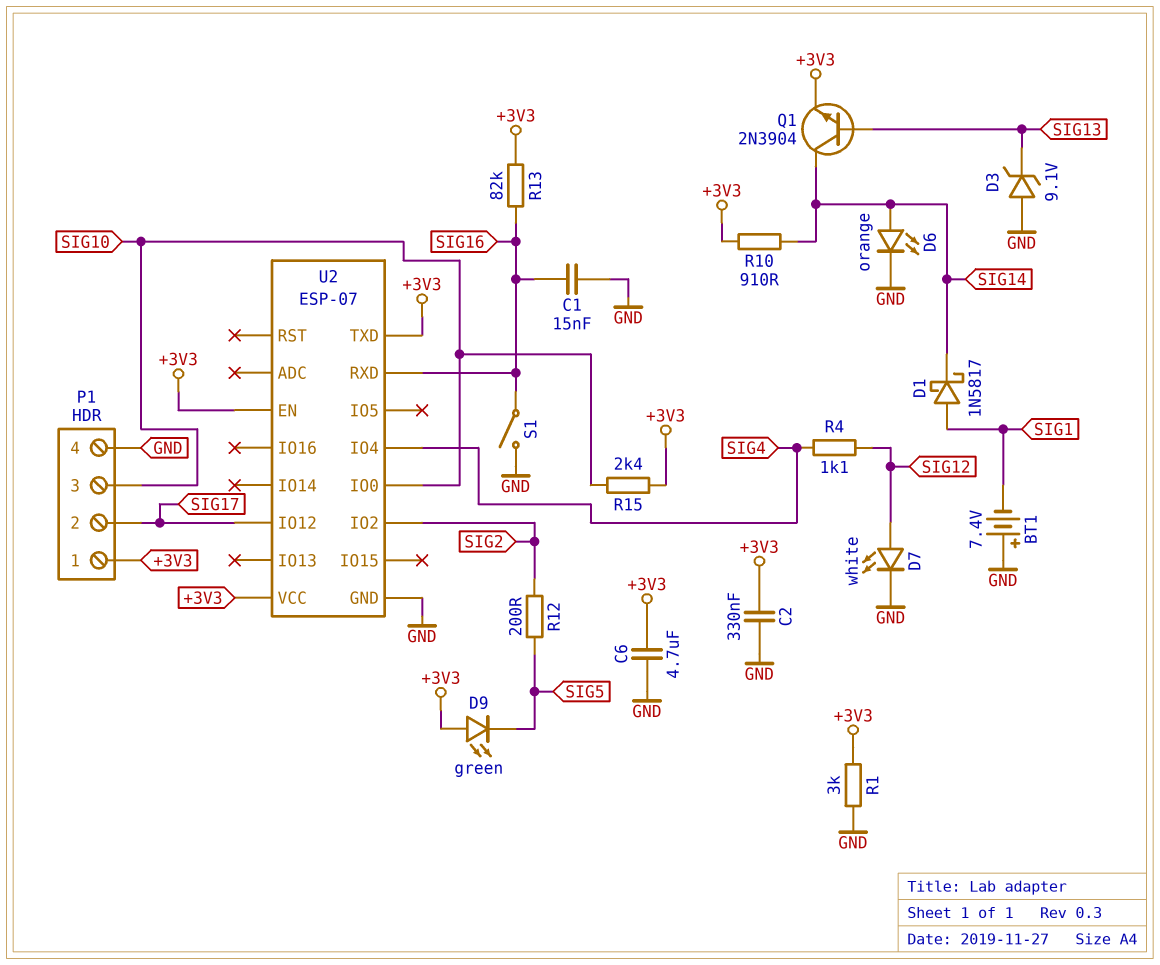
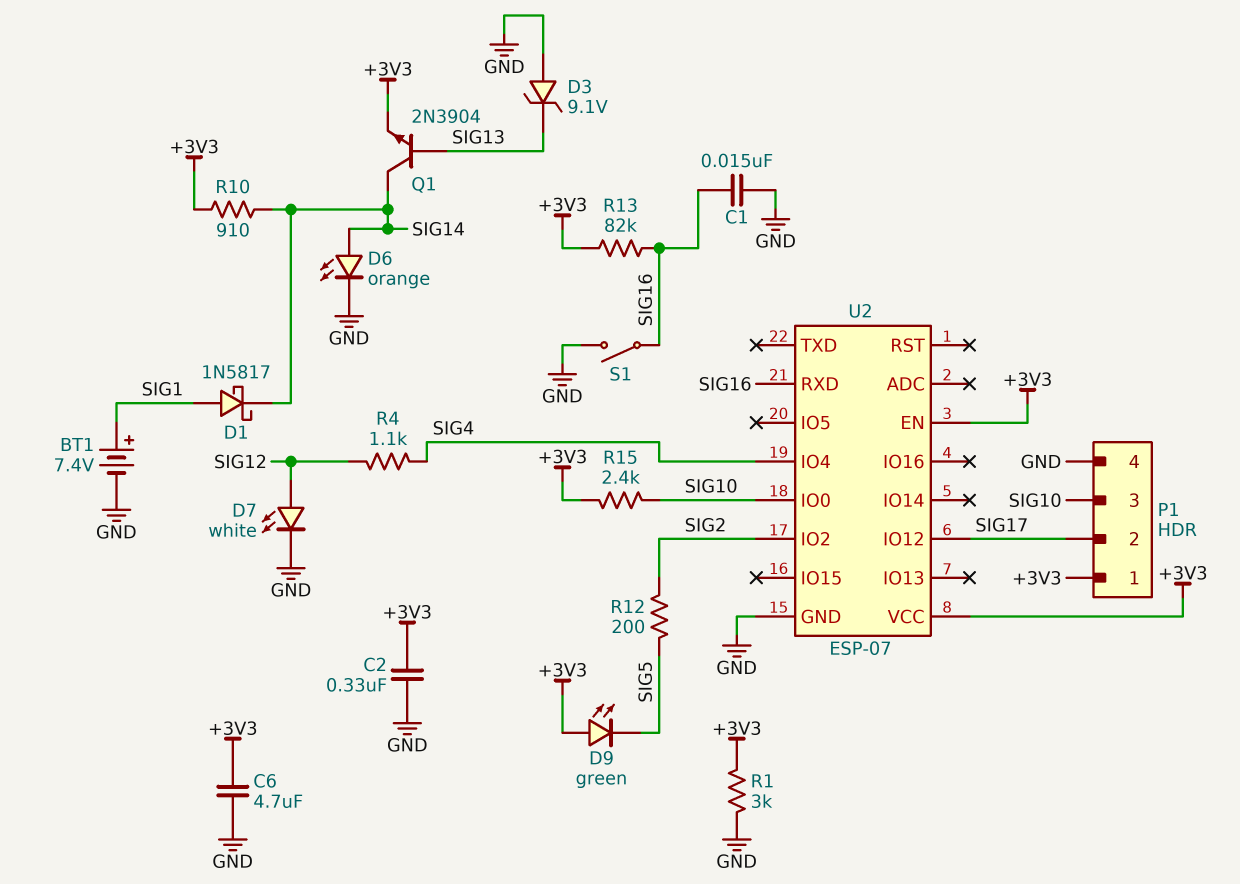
BT1: 7.4V (plus GND, minus SIG1) -> 7.4V (plus SIG1, minus GND)
U2 pin TXD: +3V3 -> none

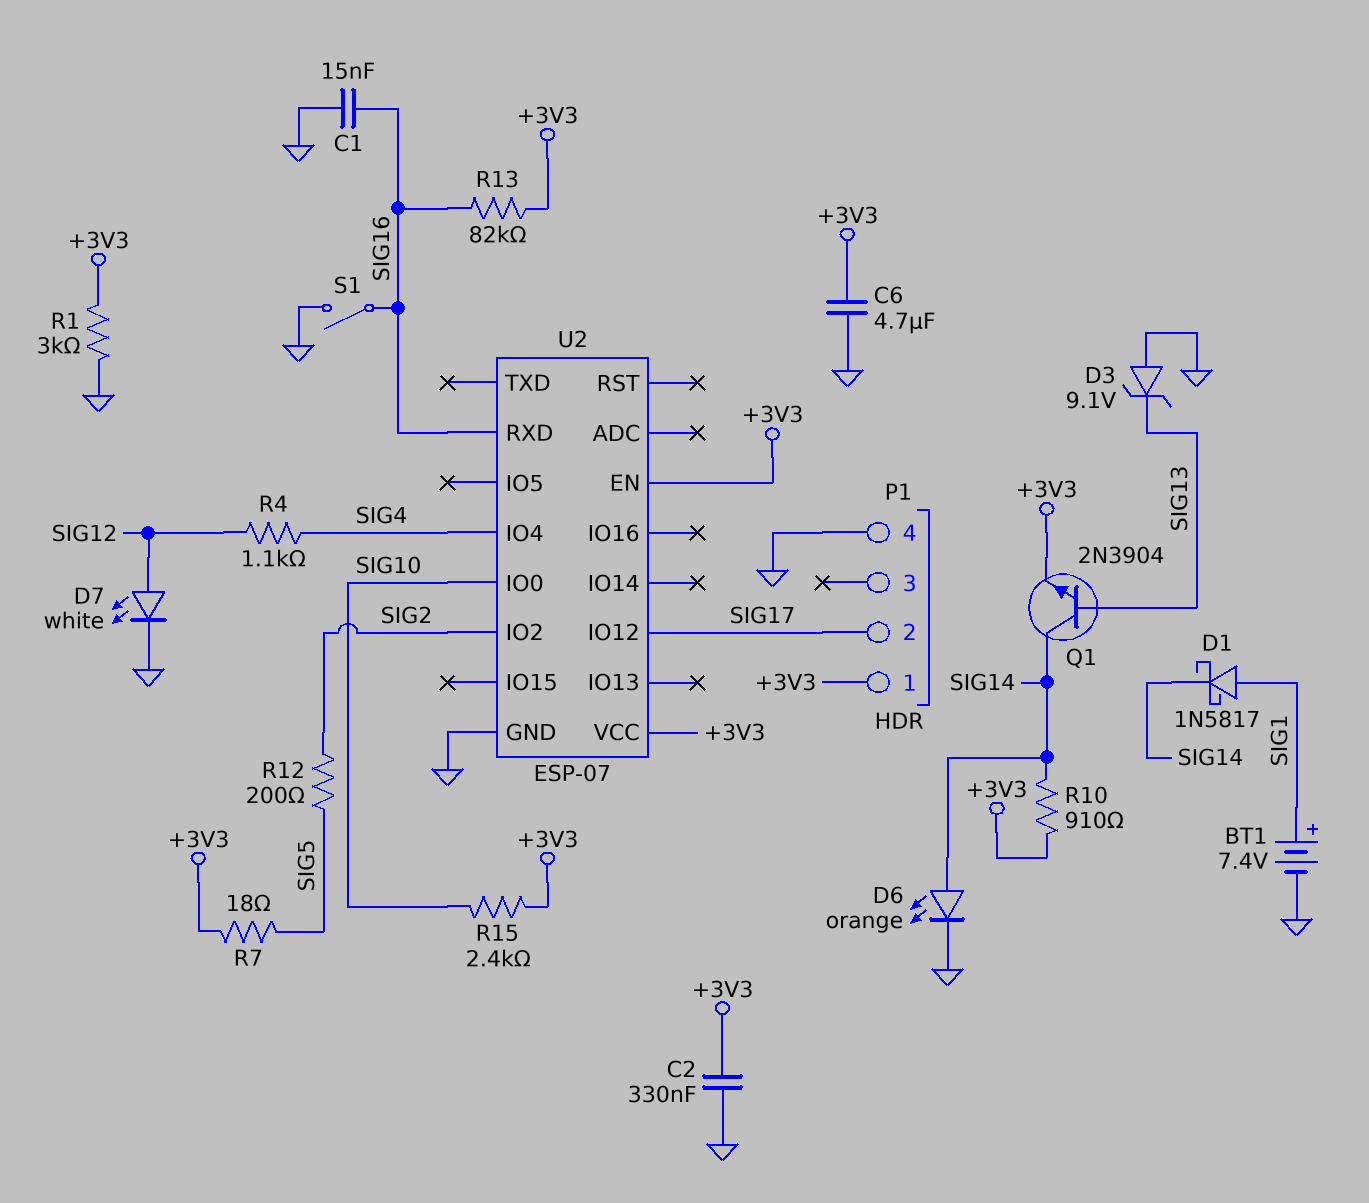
D9: LED green (A +3V3, K SIG5) -> none
P1 pin 3: SIG10 -> none
R7: none -> 18 (+3V3, SIG5)

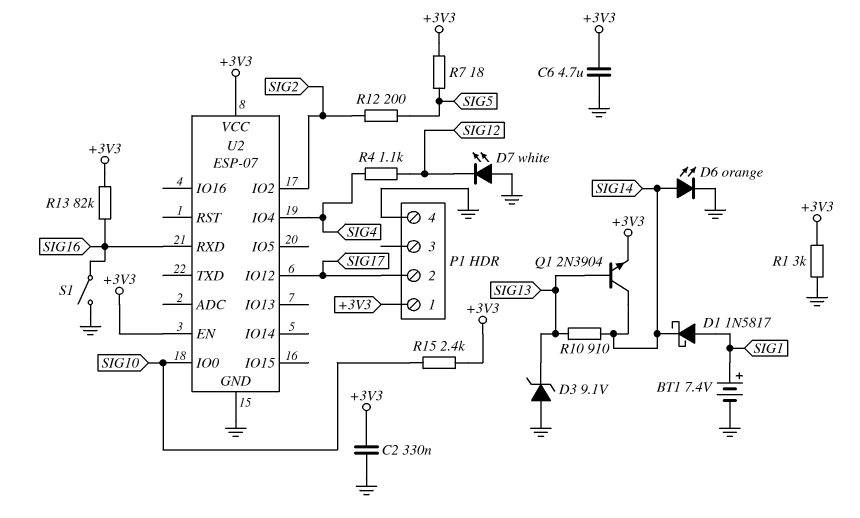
C1: 15nF (GND, SIG16) -> none
D7: LED white (A SIG12, K GND) -> LED white (A GND, K SIG12)
R10: 910 (+3V3, SIG14) -> 910 (SIG13, SIG14)

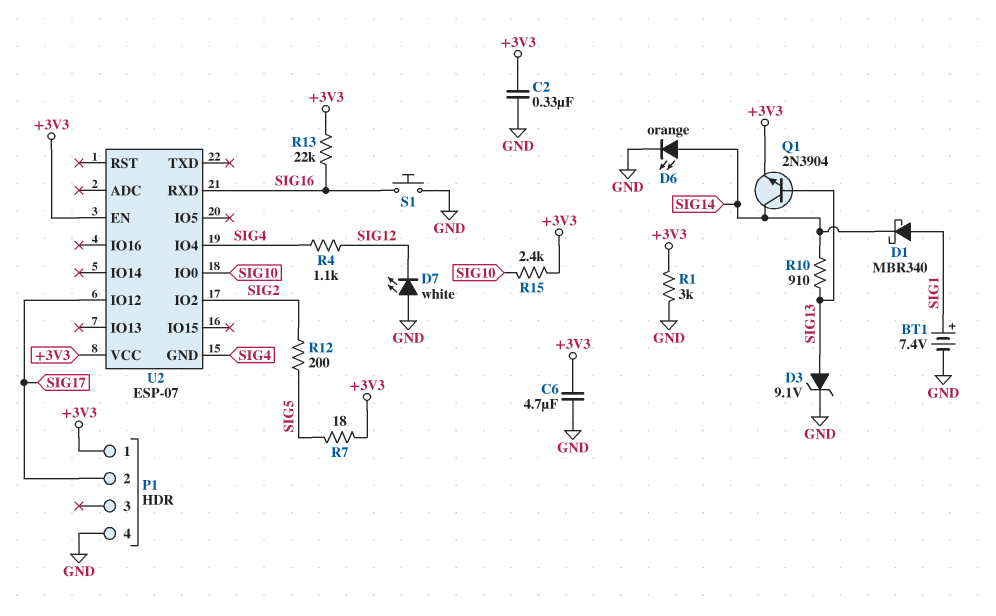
D1: schottky 1N5817 (A SIG1, K SIG14) -> schottky MBR340 (A SIG1, K SIG14)
D3: zener 9.1V (A GND, K SIG13) -> zener 9.1V (A SIG13, K GND)
R13: 82k (+3V3, SIG16) -> 22k (+3V3, SIG16)
S1: switch (GND, SIG16) -> button (GND, SIG16)
U2 pin GND: GND -> SIG4

